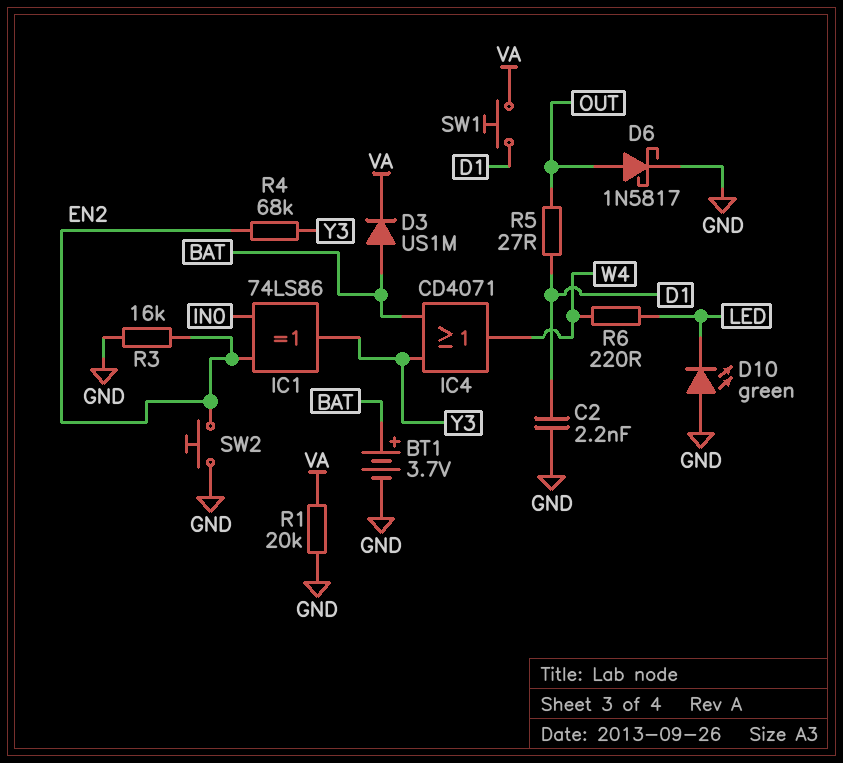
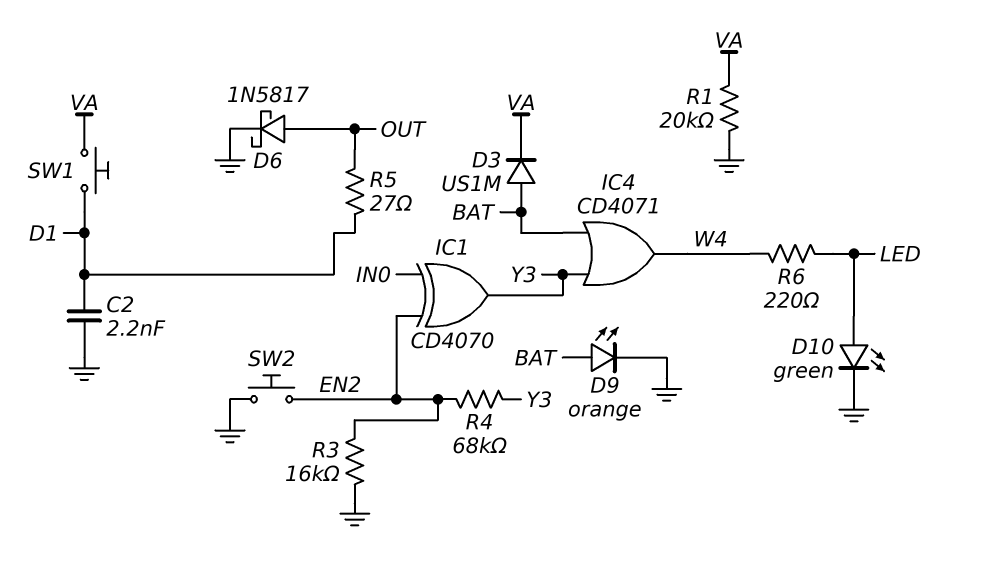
BT1: 3.7V (plus BAT, minus GND) -> none
D9: none -> LED orange (A BAT, K GND)
D10: LED green (A GND, K LED) -> LED green (A LED, K GND)
IC1: XOR 74LS86 (in EN2, in IN0, out Y3) -> XOR CD4070 (in EN2, in IN0, out Y3)

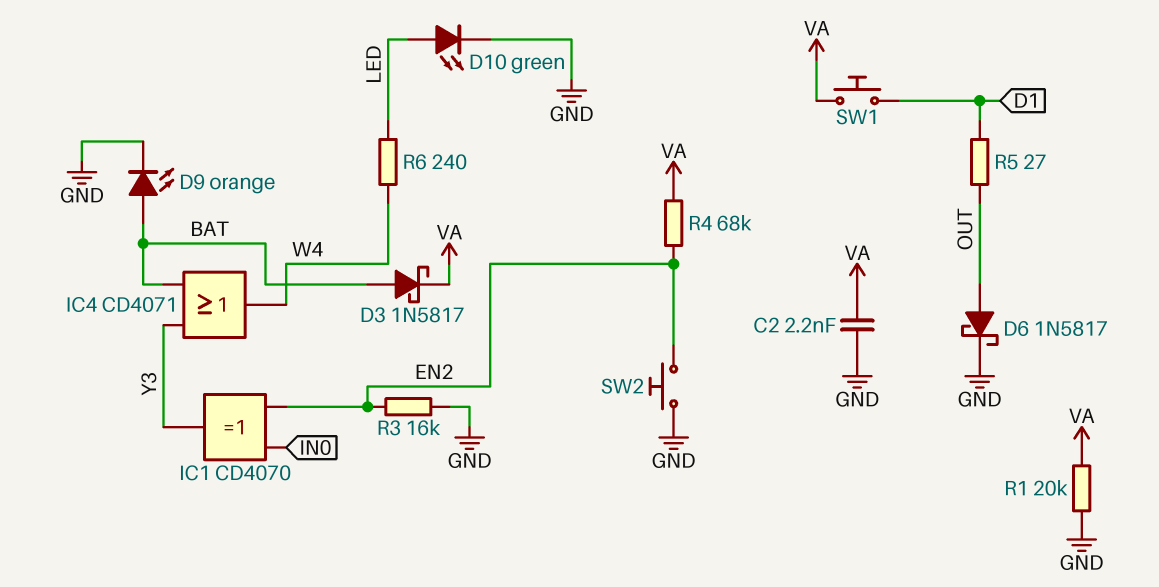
C2: 2.2nF (D1, GND) -> 2.2nF (GND, VA)
D3: diode US1M (A BAT, K VA) -> schottky 1N5817 (A BAT, K VA)
R4: 68k (EN2, Y3) -> 68k (EN2, VA)
R6: 220 (LED, W4) -> 240 (LED, W4)

